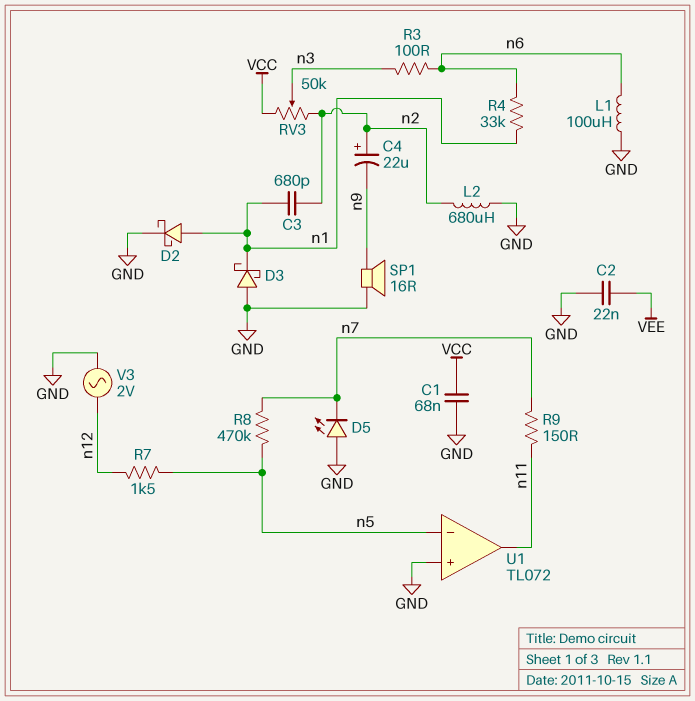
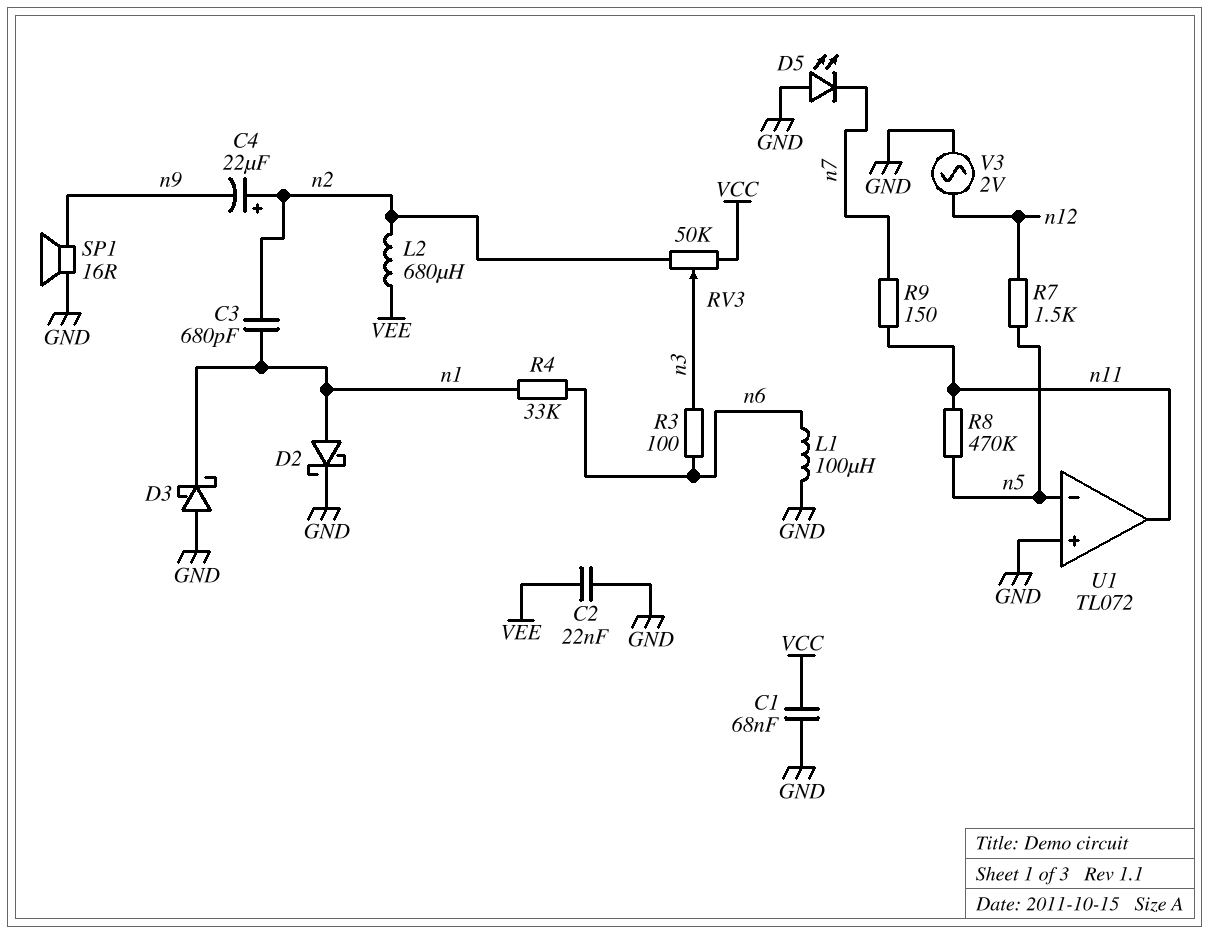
L2: 680uH (GND, n2) -> 680uH (VEE, n2)
R8: 470k (n5, n7) -> 470k (n5, n11)

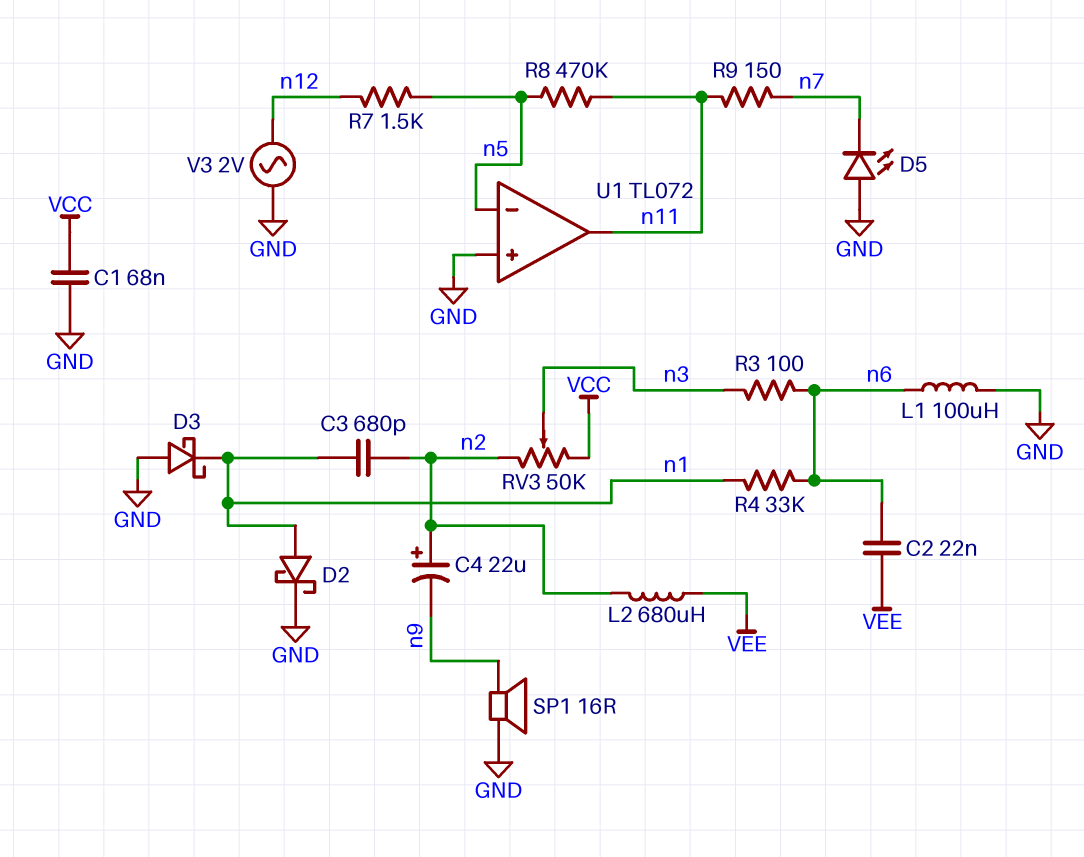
C2: 22nF (GND, VEE) -> 22nF (VEE, n6)

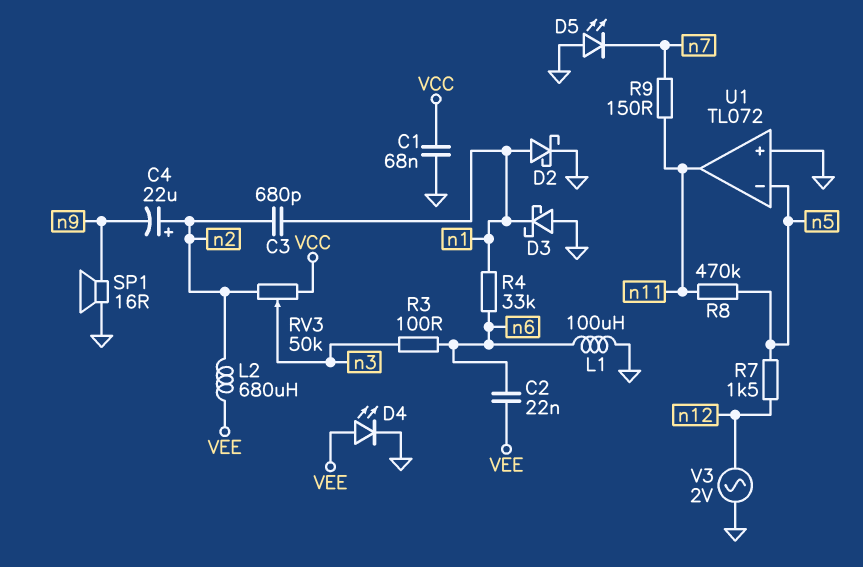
D4: none -> LED (A VEE, K GND)

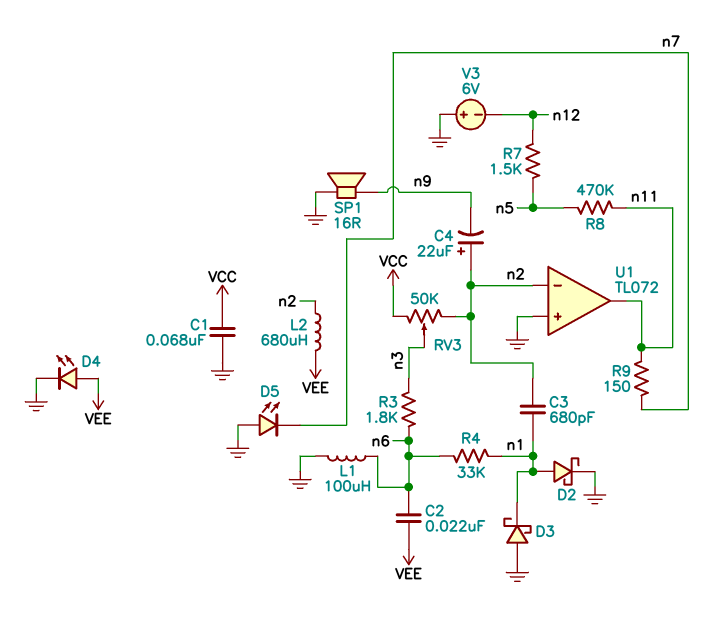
R3: 100 (n3, n6) -> 1.8k (n3, n6)
U1 pin in-: n5 -> n2
V3: AC 2V (GND, n12) -> 6V (plus GND, minus n12)

